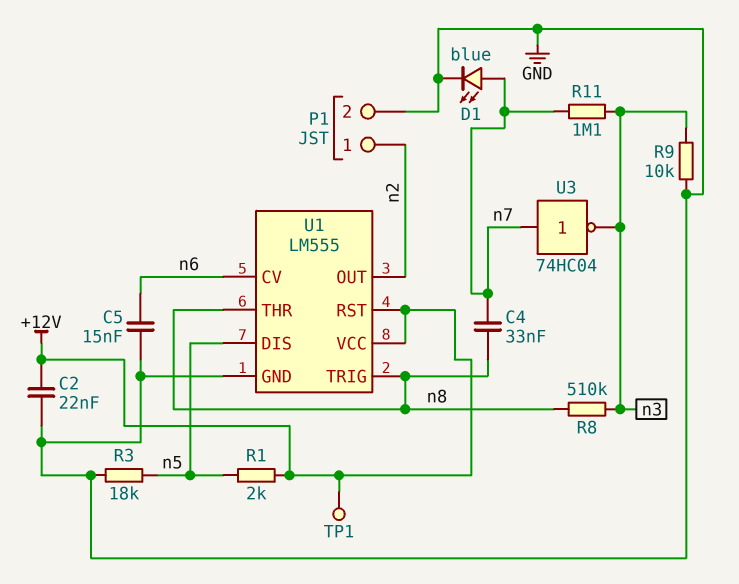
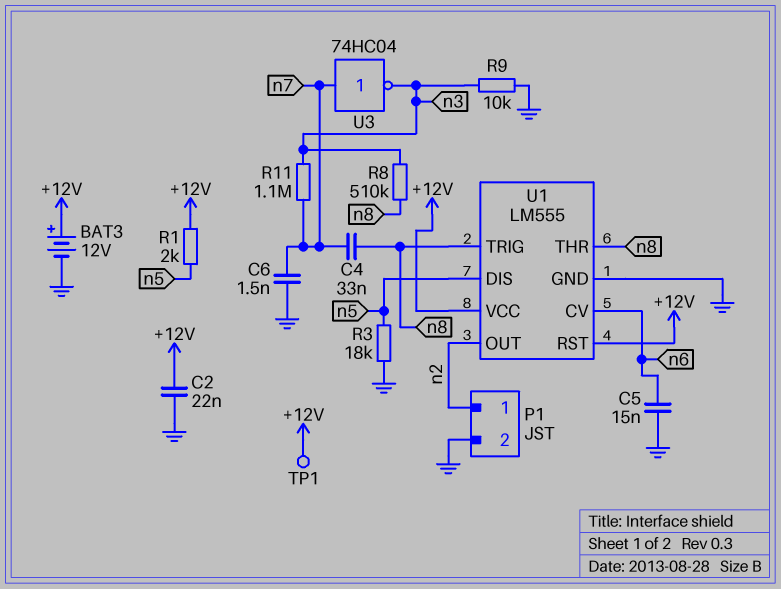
BAT3: none -> 12V (plus +12V, minus GND)
C6: none -> 1.5nF (GND, n7)
D1: LED blue (A n7, K GND) -> none

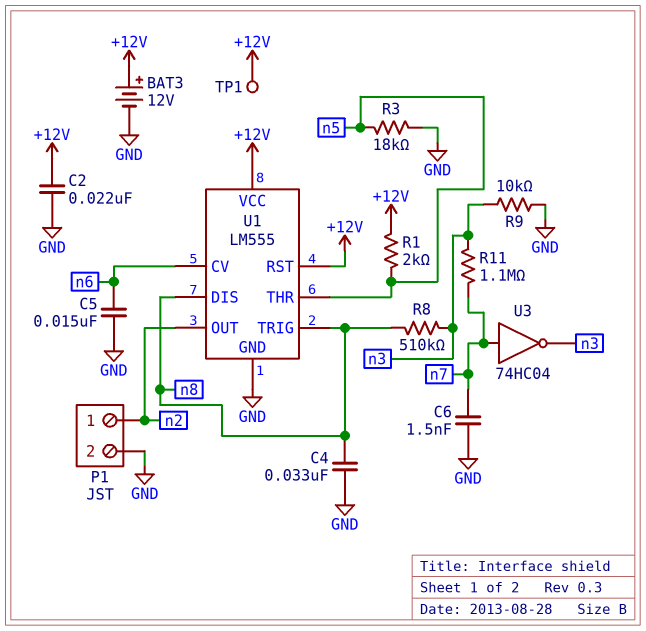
C4: 33nF (n7, n8) -> 33nF (GND, n8)
U1 pin DIS: n5 -> n8
U1 pin THR: n8 -> n5

